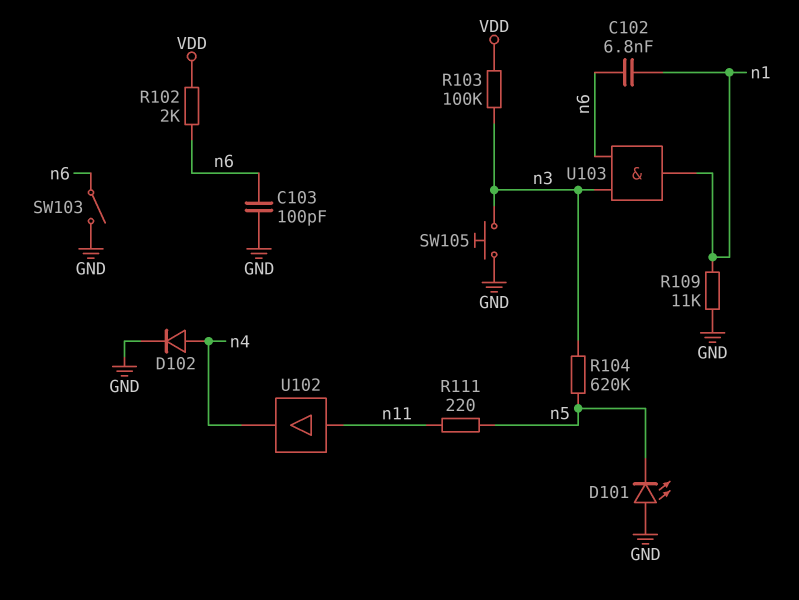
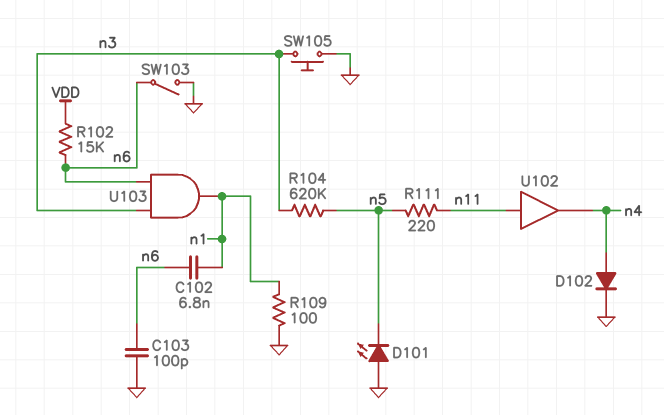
R102: 2k (VDD, n6) -> 15k (VDD, n6)
R103: 100k (VDD, n3) -> none
R109: 11k (GND, n1) -> 100 (GND, n1)

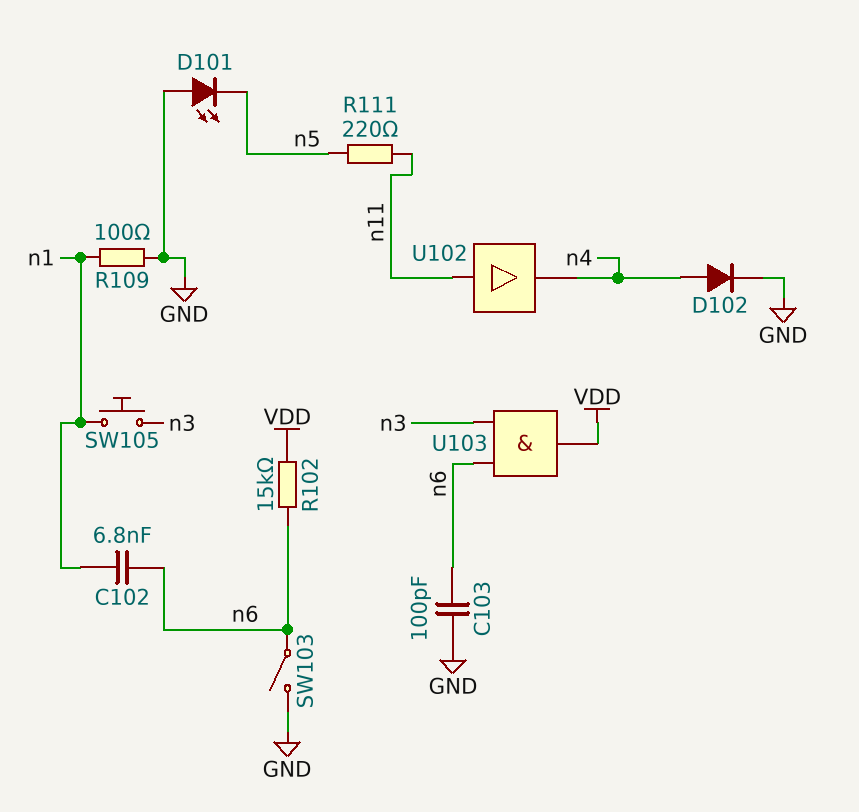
R104: 620k (n3, n5) -> none
SW105: button (GND, n3) -> button (n1, n3)
U103: AND (in n3, in n6, out n1) -> AND (in n3, in n6, out VDD)

